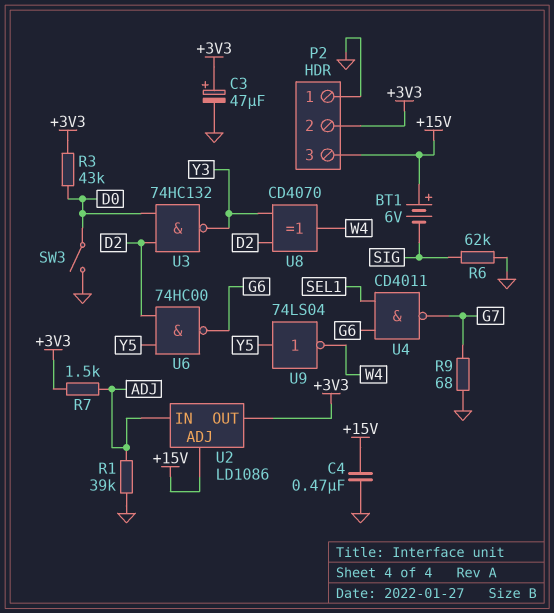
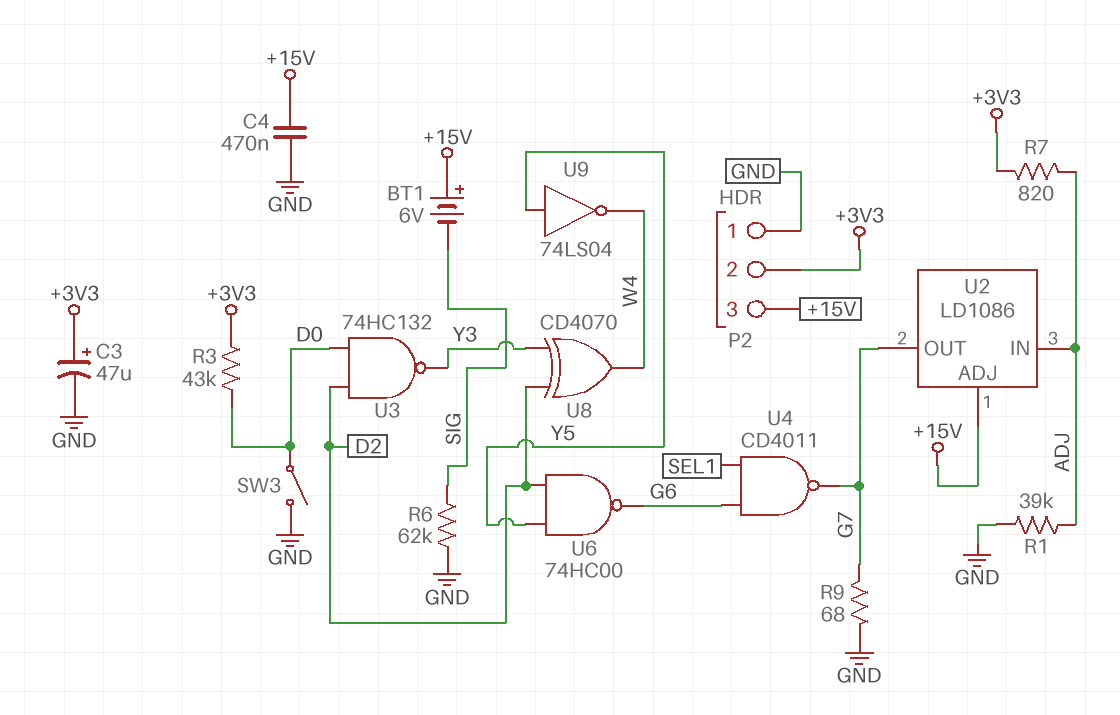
R7: 1.5k (+3V3, ADJ) -> 820 (+3V3, ADJ)
U2 pin OUT: +3V3 -> G7

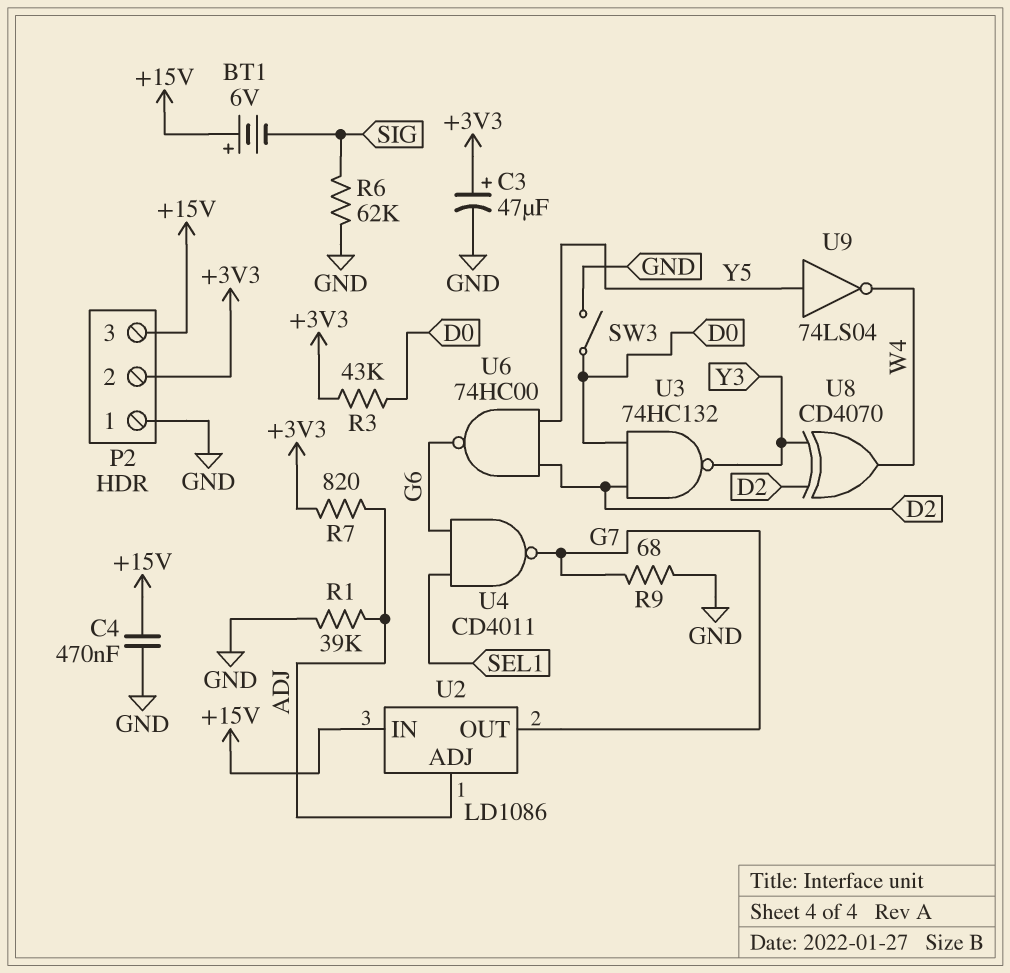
U2 pin ADJ: +15V -> ADJ
U2 pin IN: ADJ -> +15V

